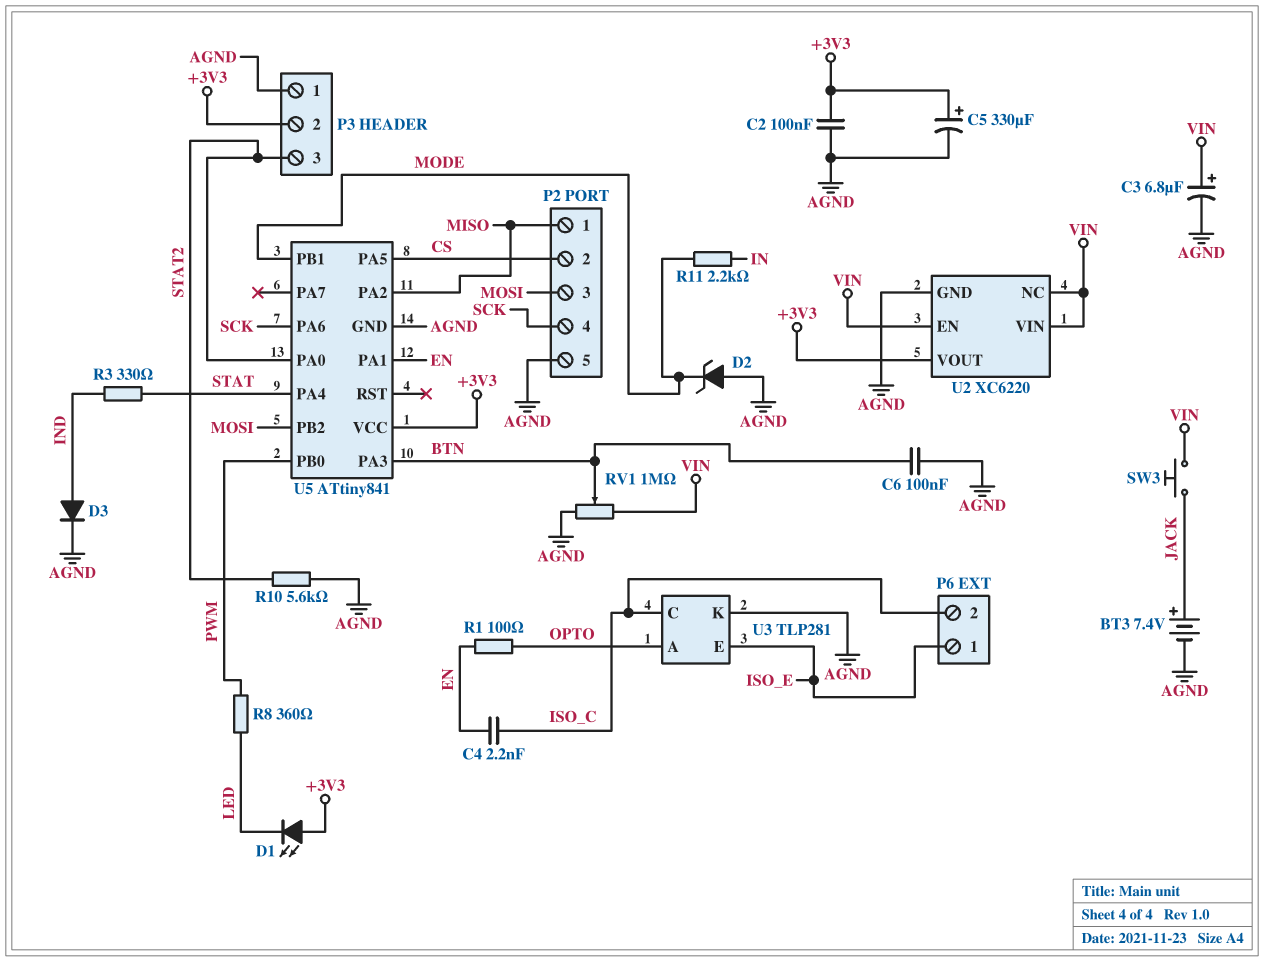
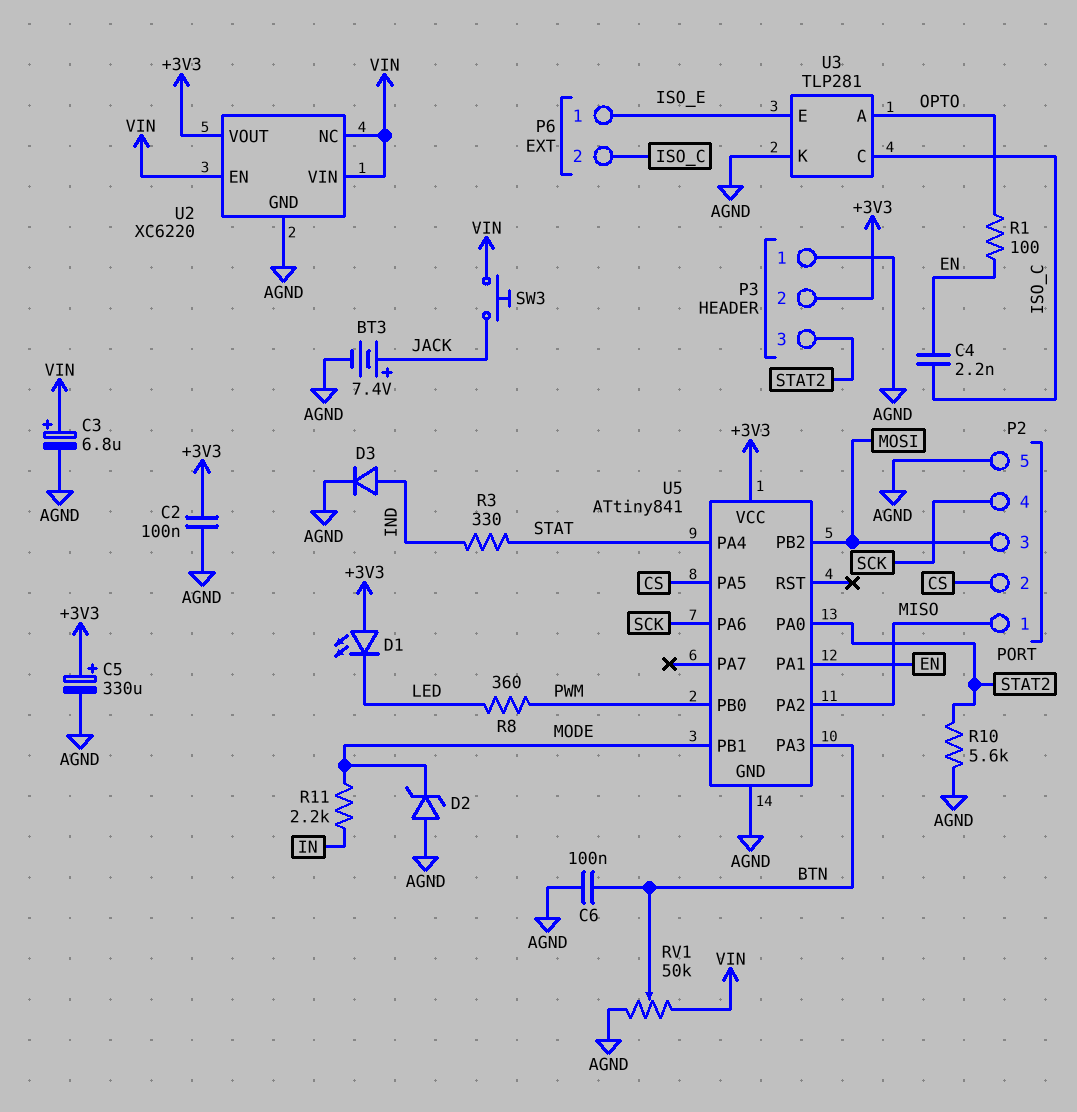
RV1: 1M (AGND, VIN, wiper BTN) -> 50k (AGND, VIN, wiper BTN)

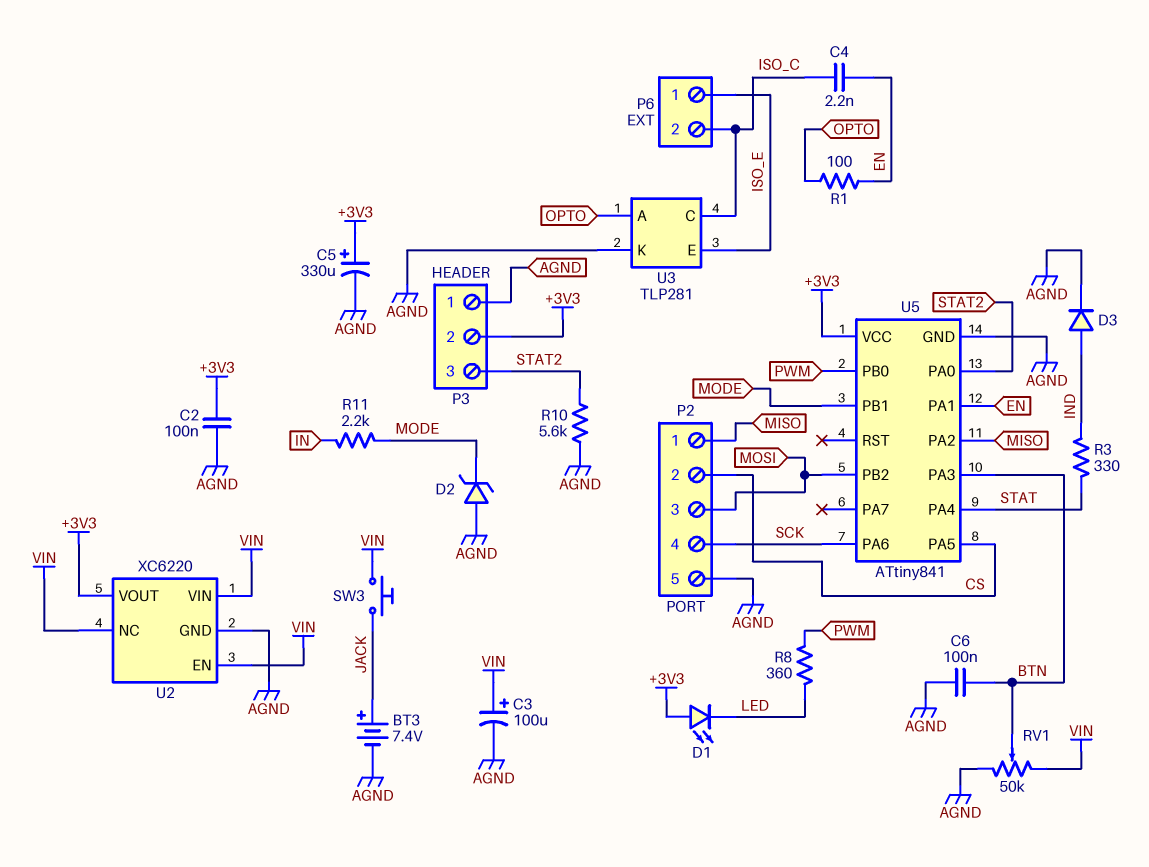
C3: 6.8uF (plus VIN, minus AGND) -> 100uF (plus VIN, minus AGND)

